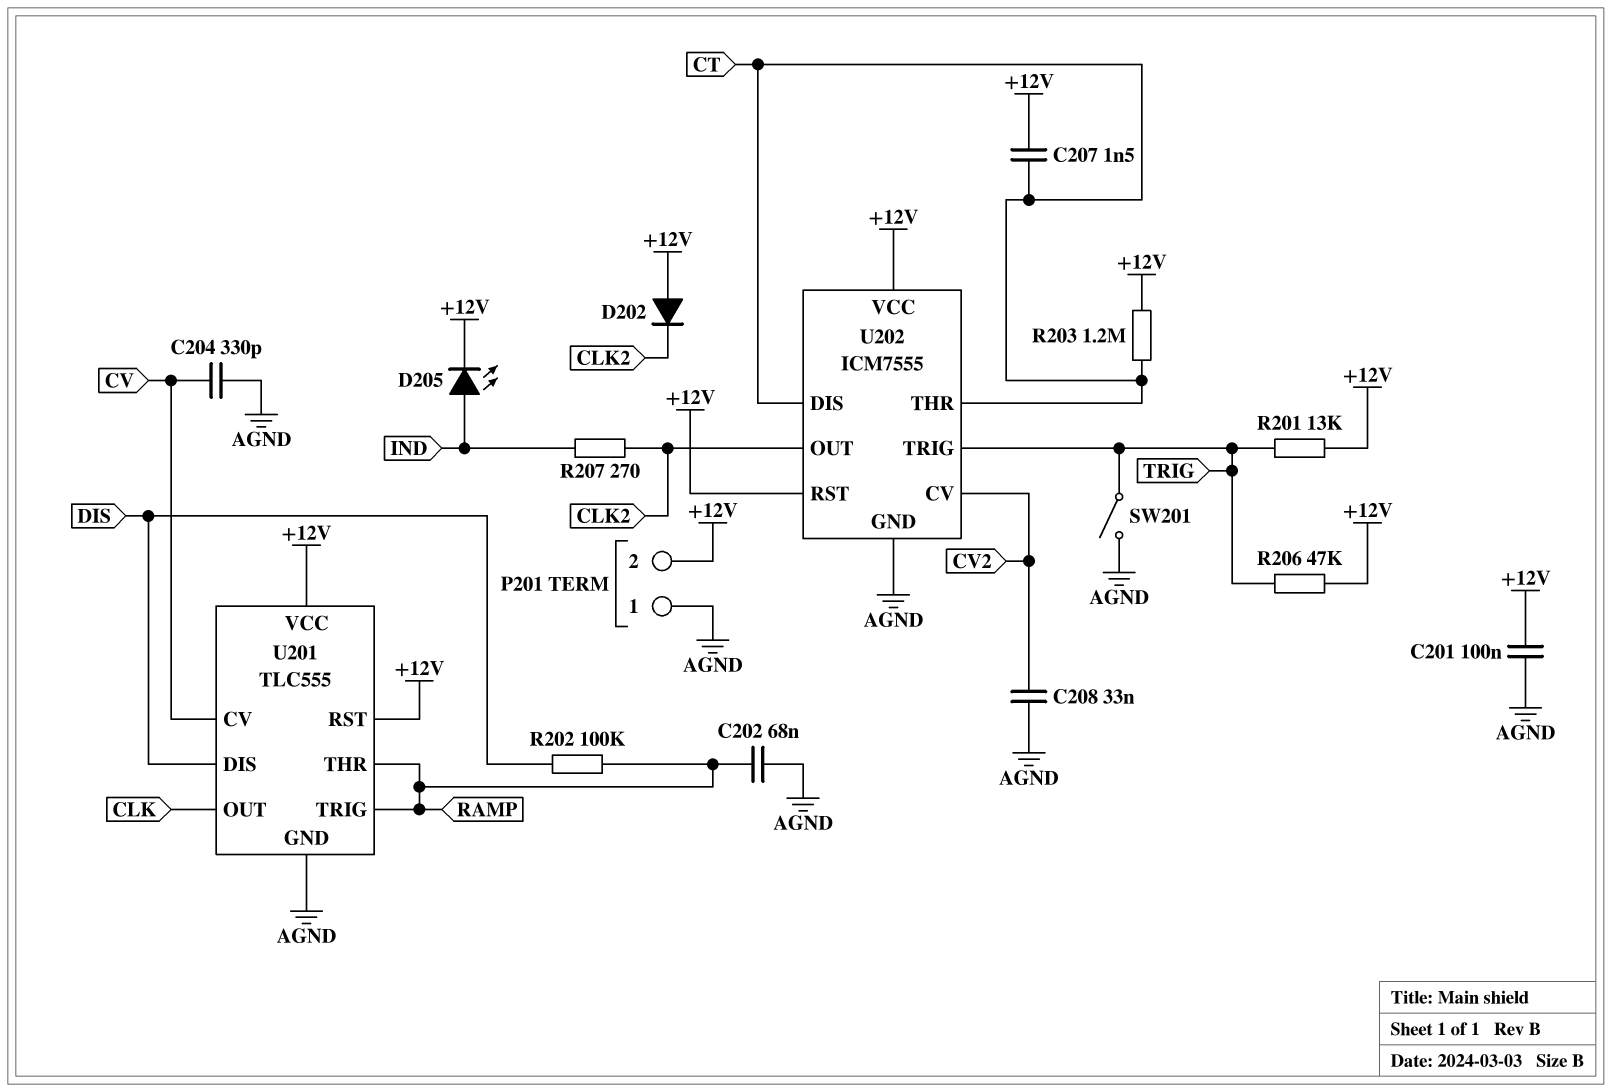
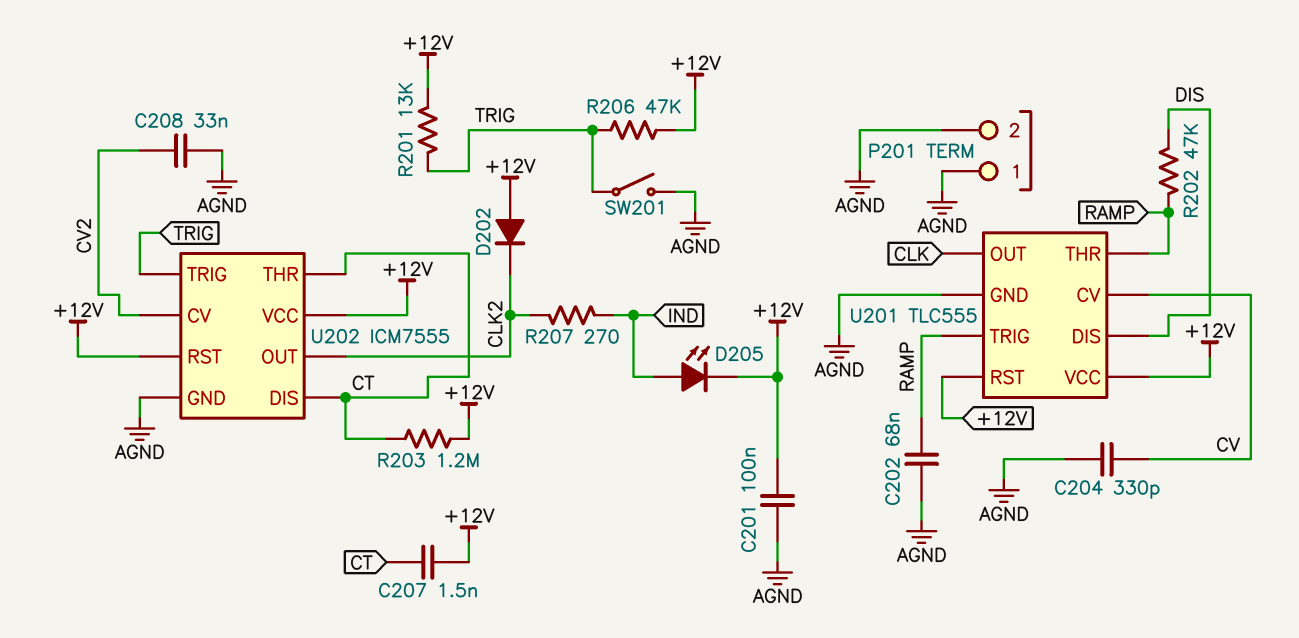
P201 pin 2: +12V -> AGND
R202: 100k (DIS, RAMP) -> 47k (DIS, RAMP)

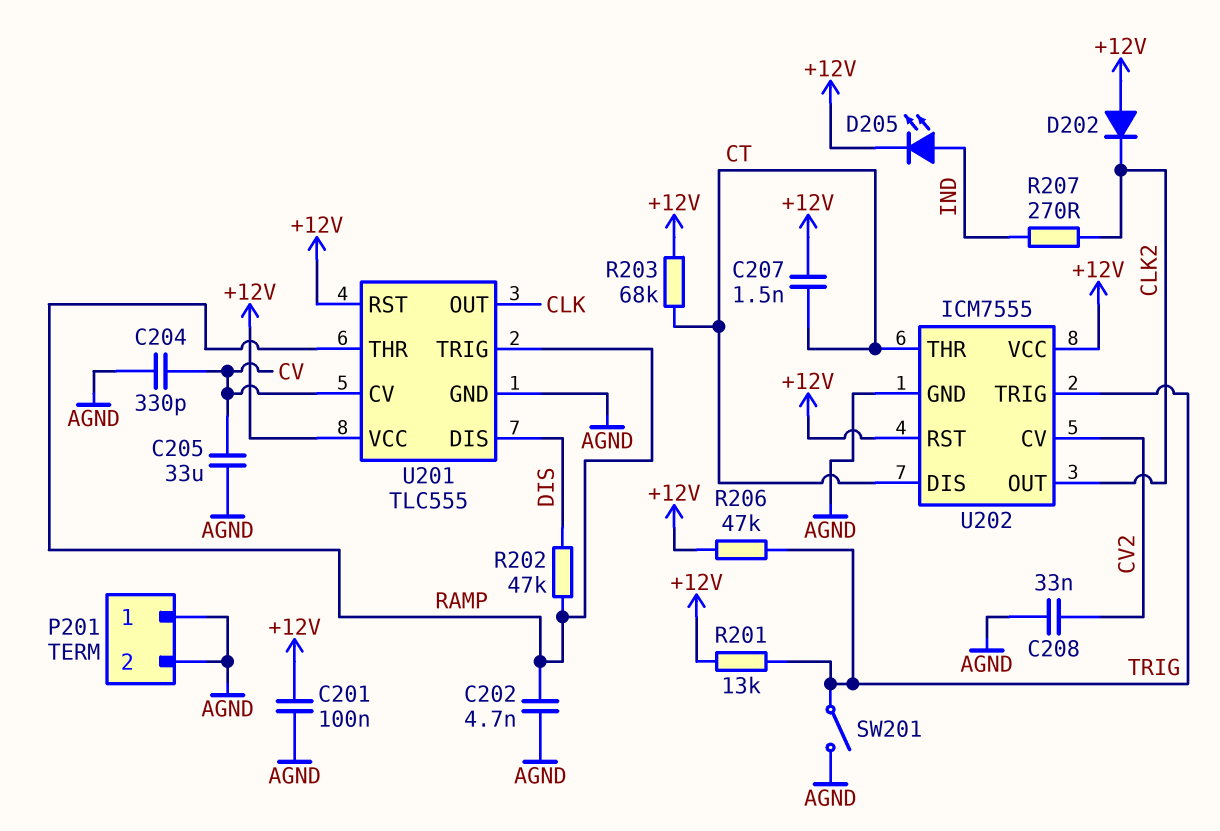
C202: 68nF (AGND, RAMP) -> 4.7nF (AGND, RAMP)
C205: none -> 33uF (AGND, CV)
R203: 1.2M (+12V, CT) -> 68k (+12V, CT)

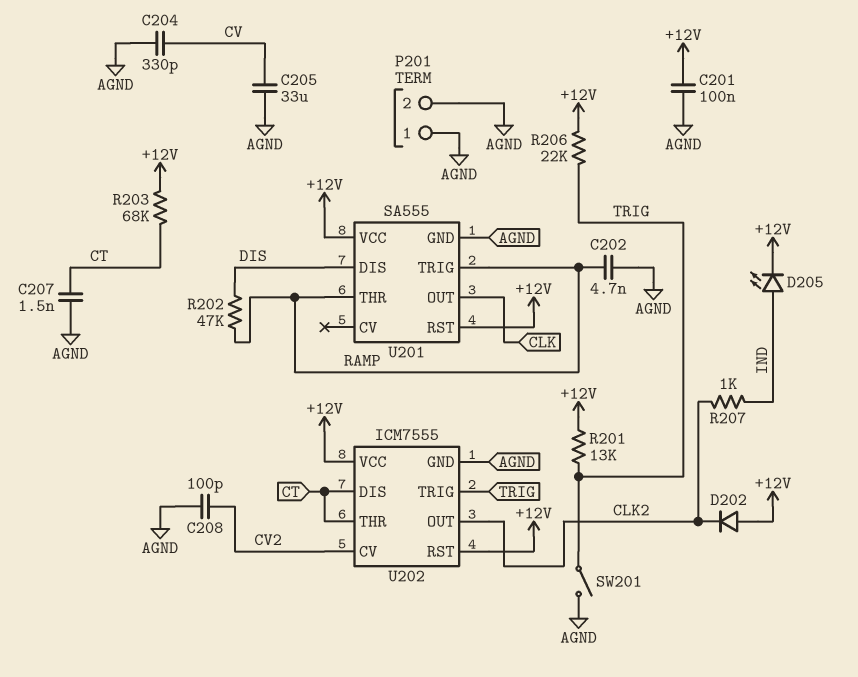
C207: 1.5nF (+12V, CT) -> 1.5nF (AGND, CT)
C208: 33nF (AGND, CV2) -> 100pF (AGND, CV2)
R206: 47k (+12V, TRIG) -> 22k (+12V, TRIG)
R207: 270 (CLK2, IND) -> 1k (CLK2, IND)
U201: TLC555 -> SA555
U201 pin CV: CV -> none

